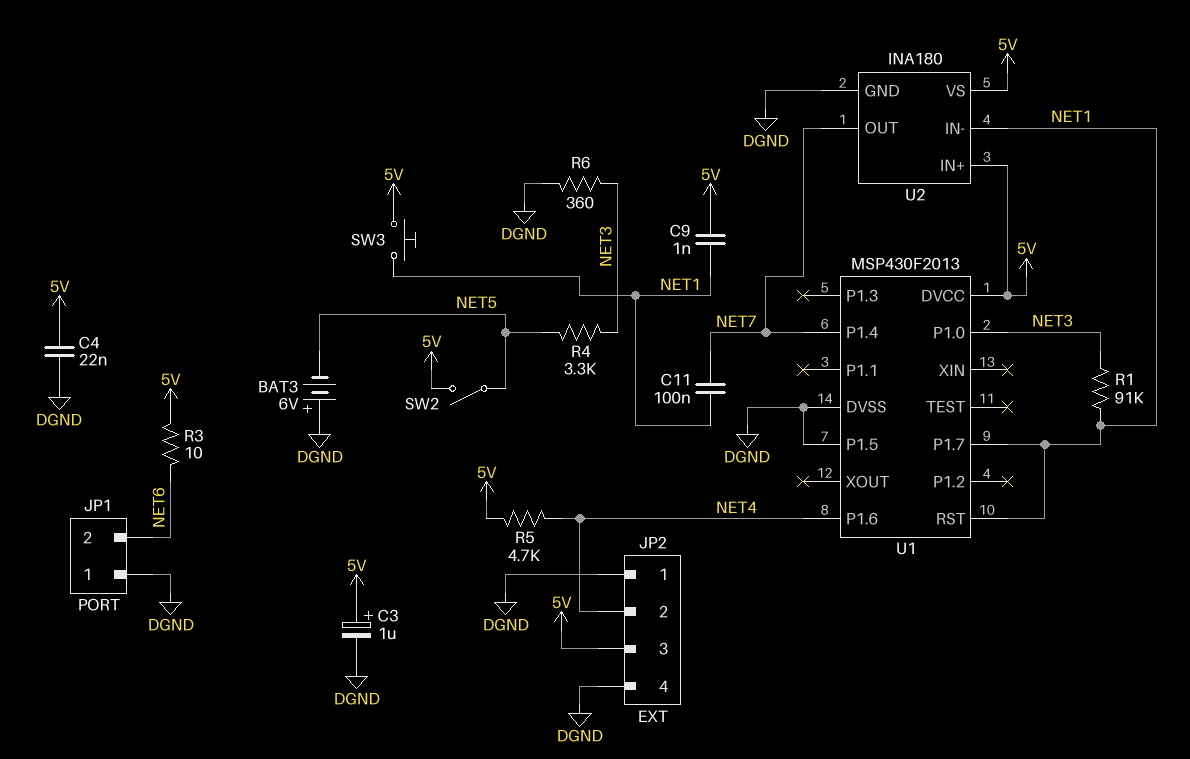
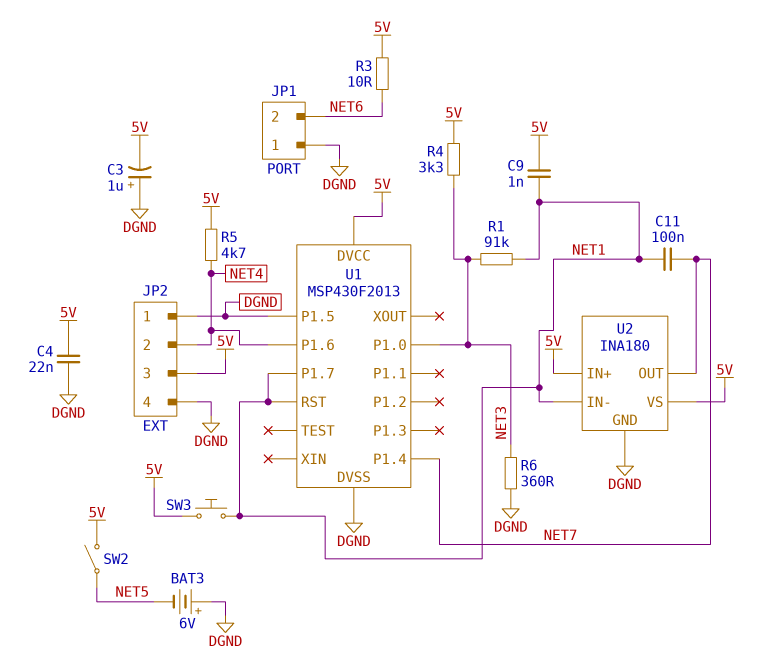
C3: 1uF (plus 5V, minus DGND) -> 1uF (plus DGND, minus 5V)
R4: 3.3k (NET3, NET5) -> 3.3k (5V, NET3)

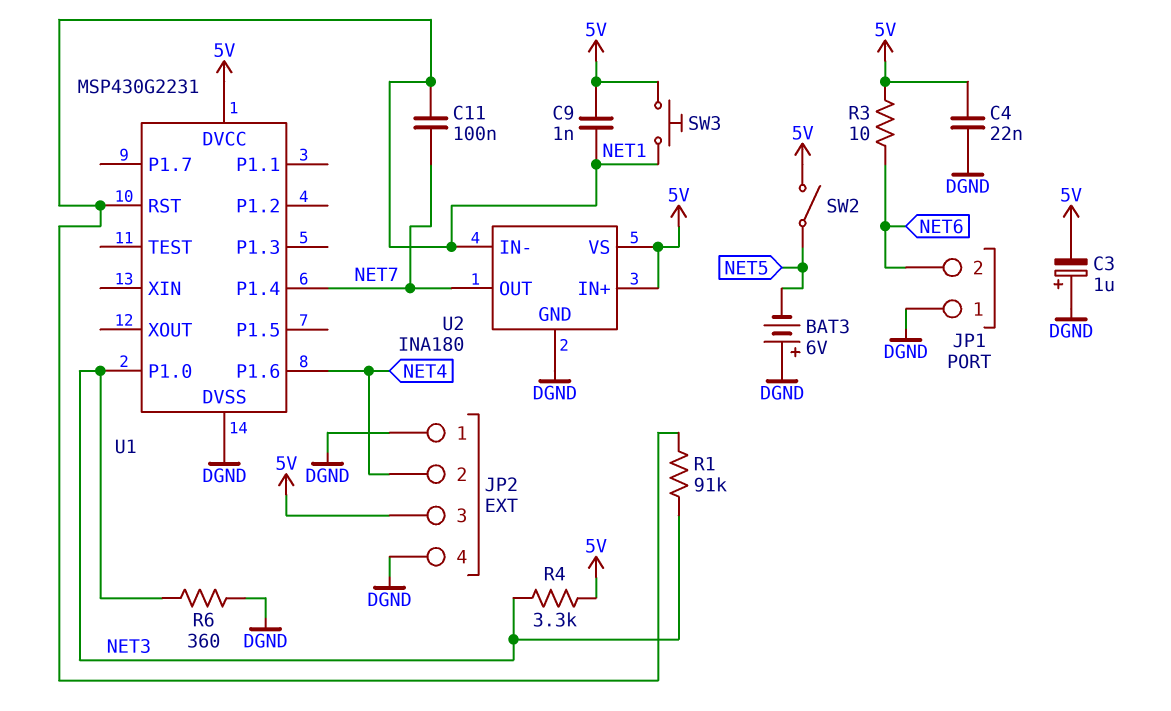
R5: 4.7k (5V, NET4) -> none
U1: MSP430F2013 -> MSP430G2231
U1 pin P1.5: DGND -> none
U1 pin P1.7: NET1 -> none

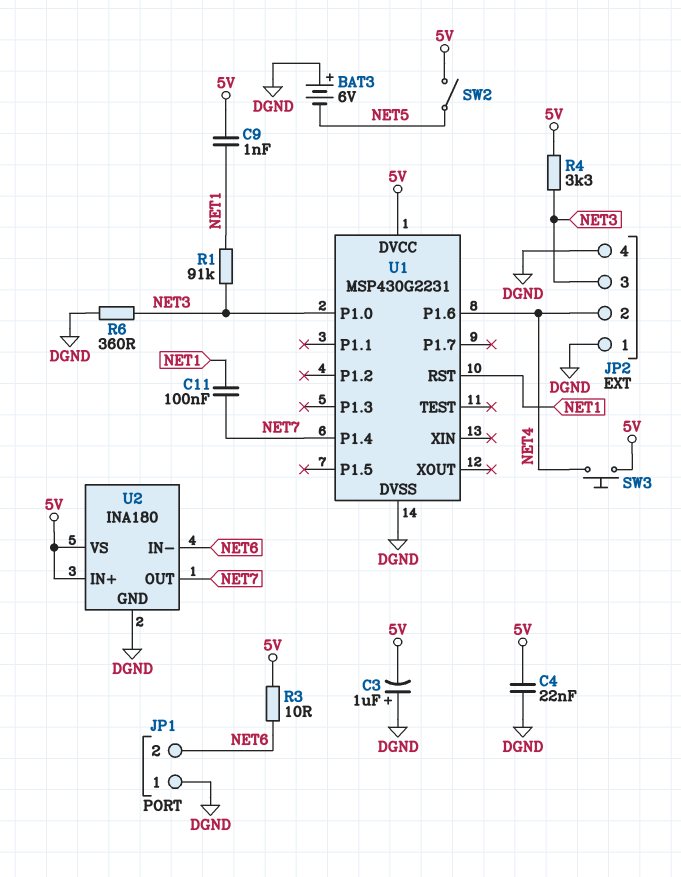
JP2 pin 3: 5V -> NET3
SW3: button (5V, NET1) -> button (5V, NET4)
U2 pin IN-: NET1 -> NET6

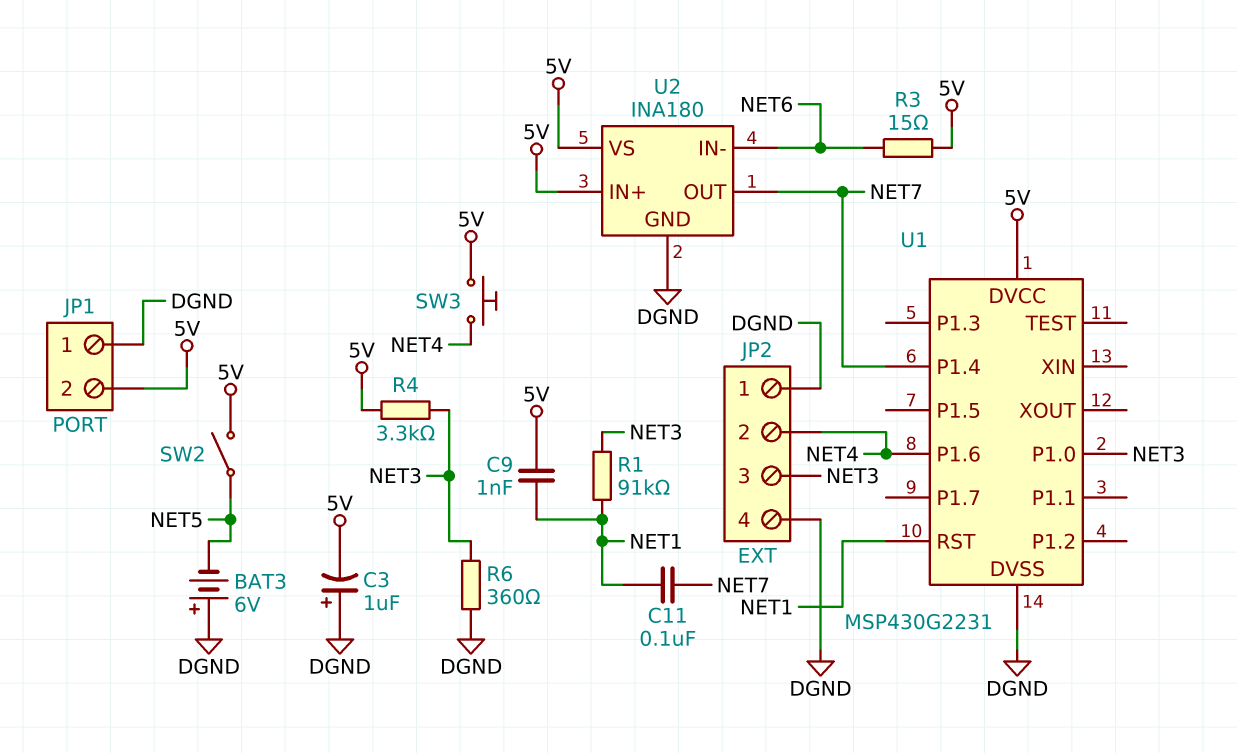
C4: 22nF (5V, DGND) -> none
JP1 pin 2: NET6 -> 5V
R3: 10 (5V, NET6) -> 15 (5V, NET6)

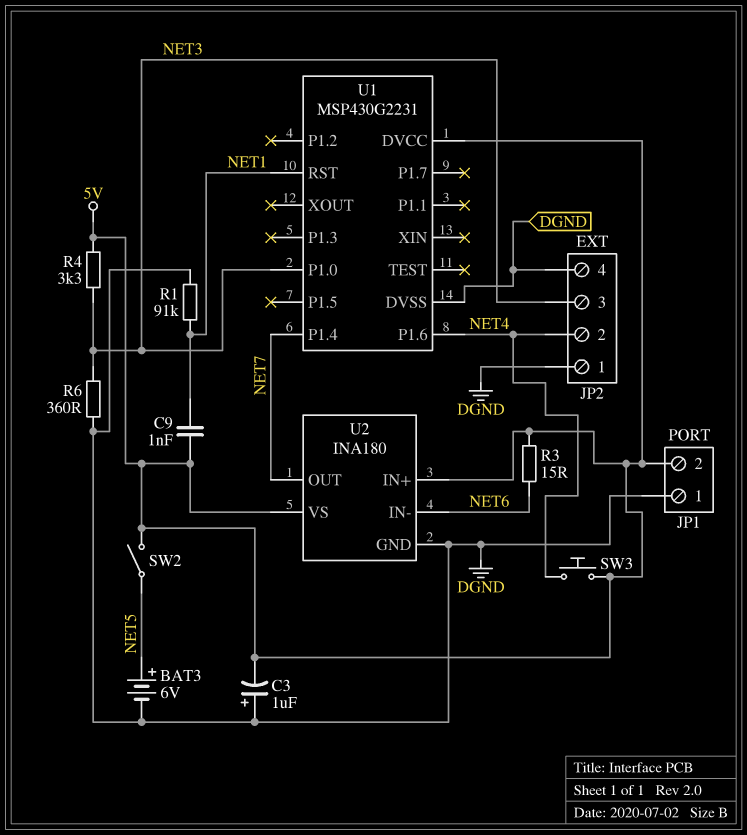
BAT3: 6V (plus DGND, minus NET5) -> 6V (plus NET5, minus DGND)
C11: 100nF (NET1, NET7) -> none
R1: 91k (NET1, NET3) -> 91k (DGND, NET1)

